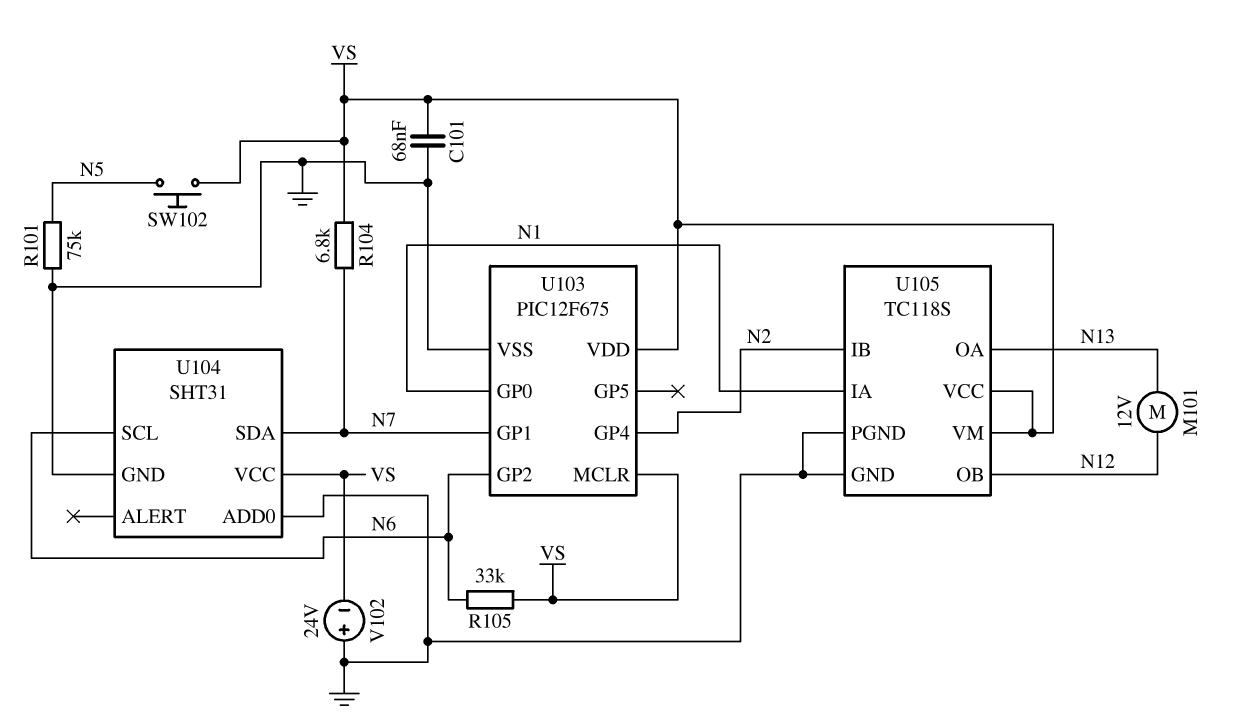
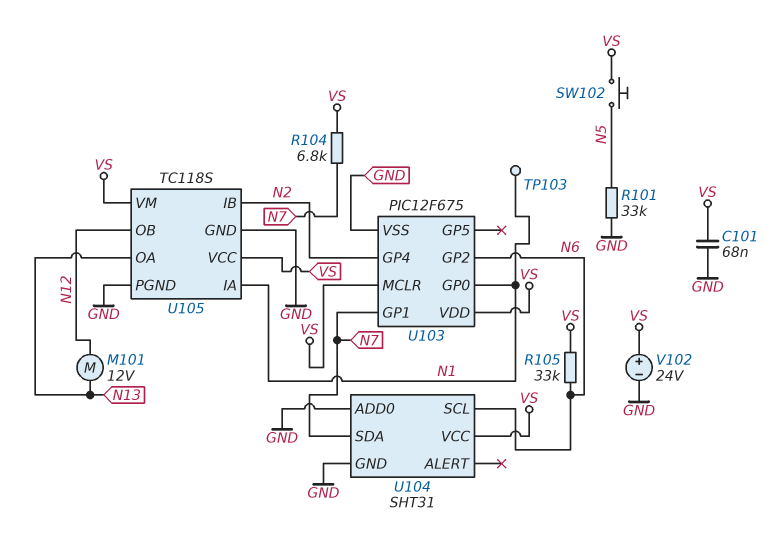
R101: 75k (GND, N5) -> 33k (GND, N5)
TP103: none -> test point (N1)
V102: 24V (plus GND, minus VS) -> 24V (plus VS, minus GND)

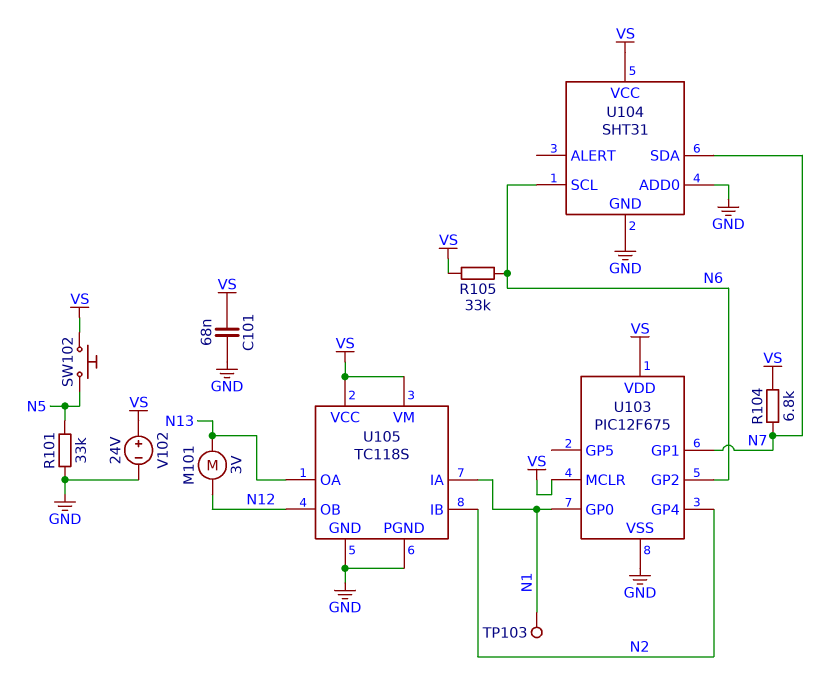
M101: motor 12V (N12, N13) -> motor 3V (N12, N13)

